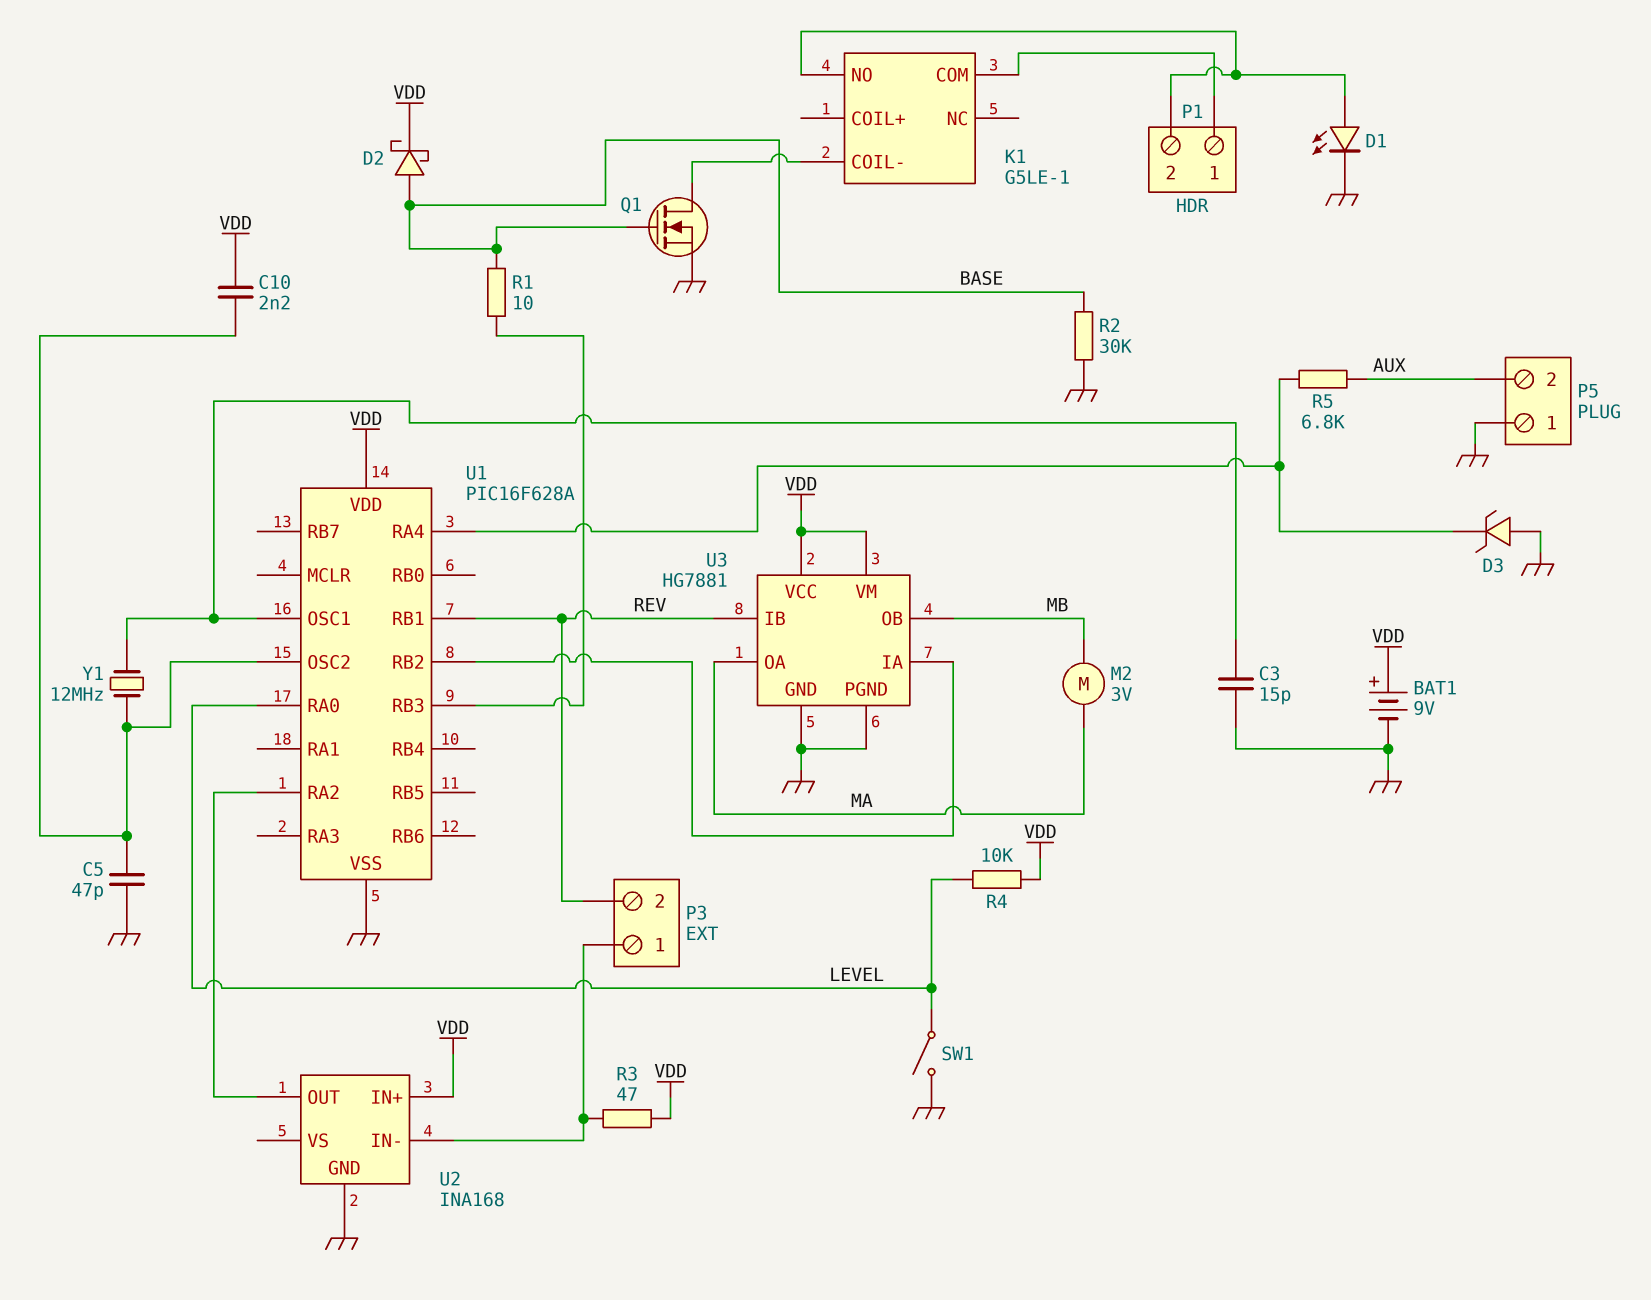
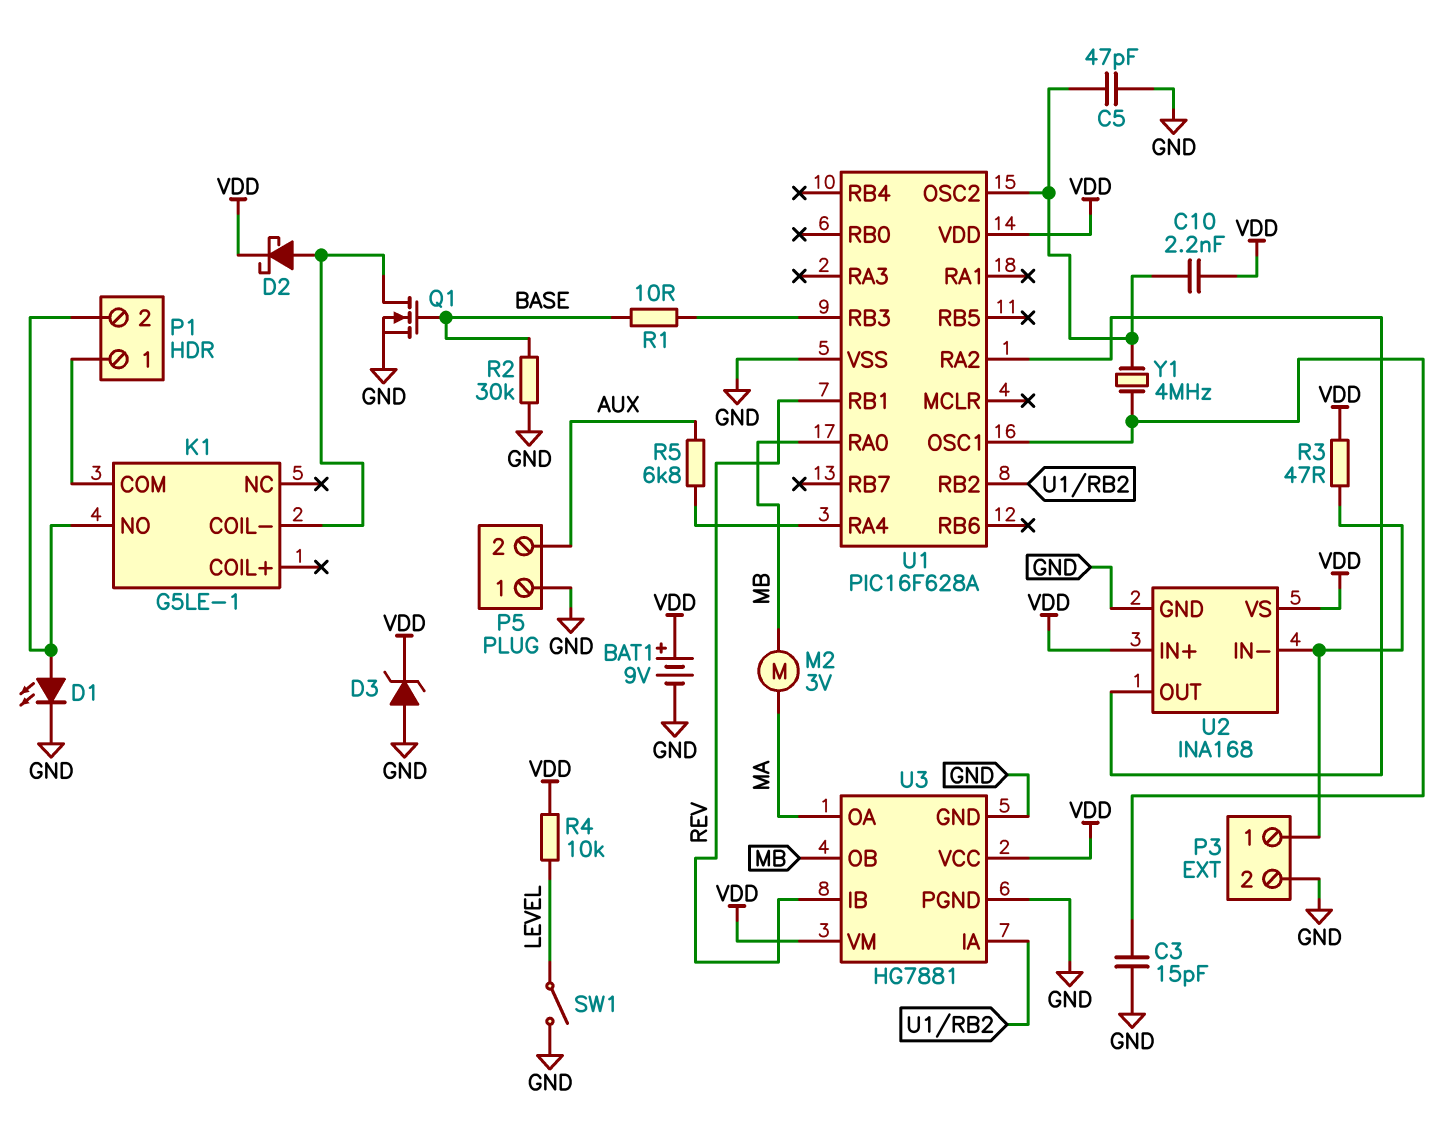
D2: schottky (A BASE, K VDD) -> schottky (A K1/COIL-, K VDD)
D3: zener (A GND, K U1/RA4) -> zener (A GND, K VDD)
P3 pin 2: REV -> GND
U1 pin RA0: LEVEL -> MB
U2 pin VS: none -> VDD
Y1: 12MHz (U1/OSC1, U1/OSC2) -> 4MHz (U1/OSC1, U1/OSC2)

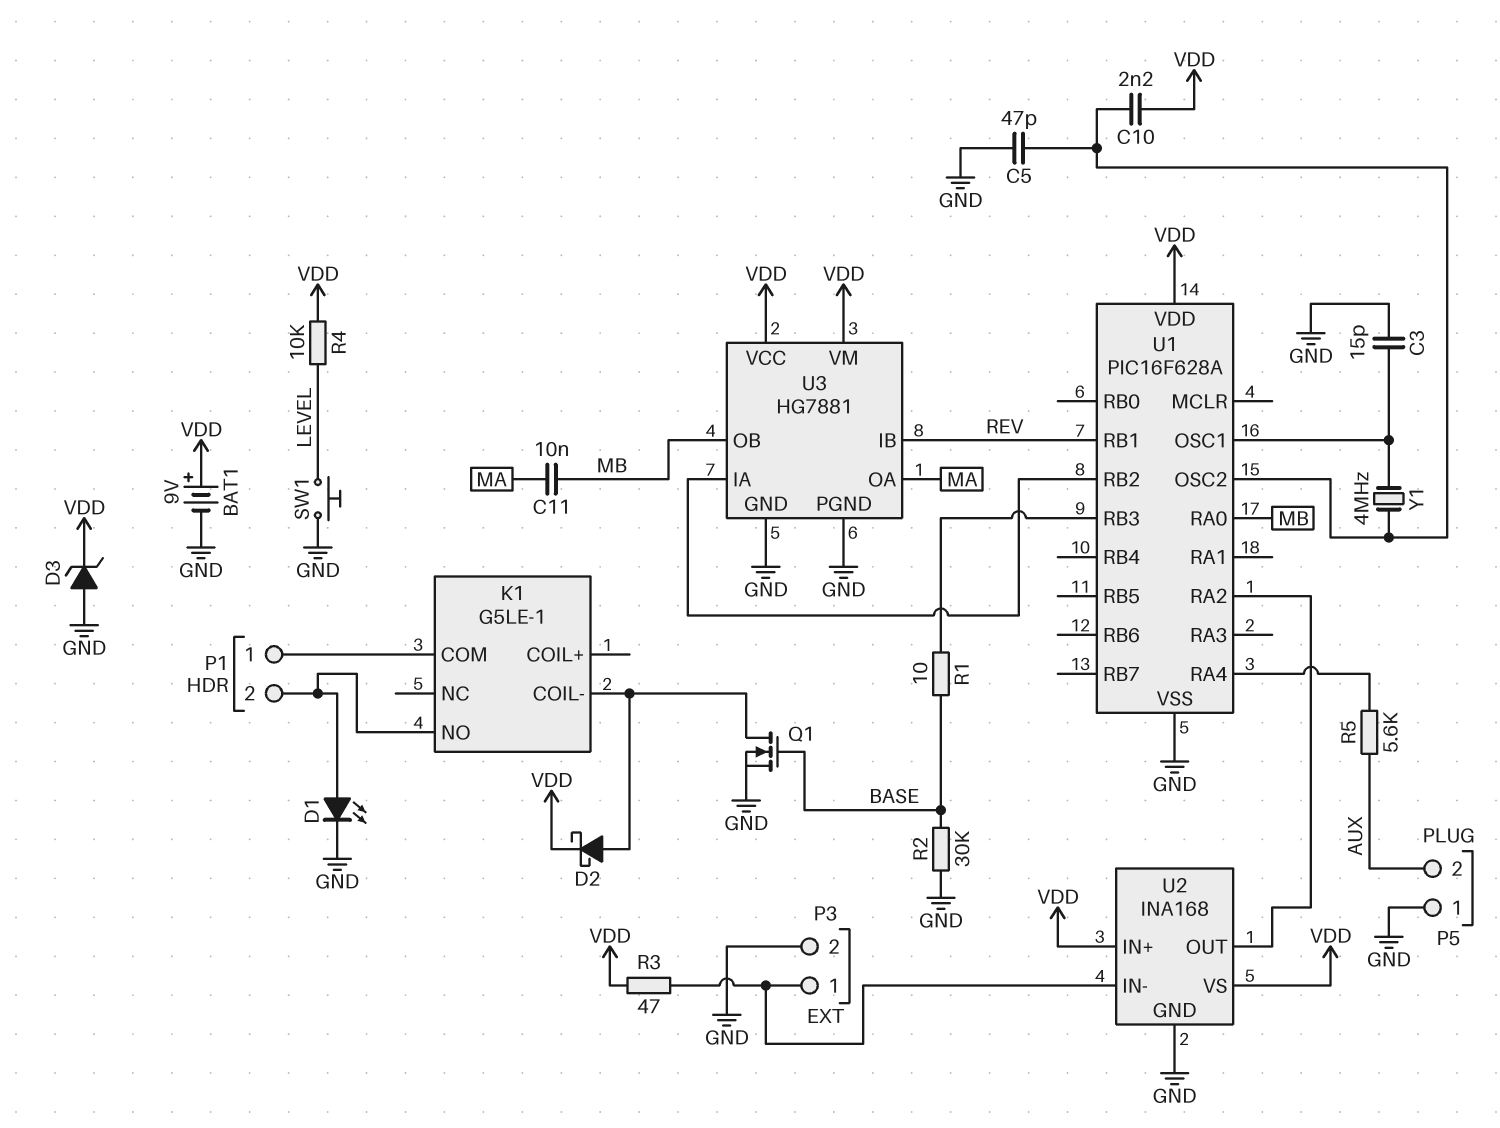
C11: none -> 10nF (MA, MB)
M2: motor 3V (MA, MB) -> none
R5: 6.8k (AUX, U1/RA4) -> 5.6k (AUX, U1/RA4)
SW1: switch (GND, LEVEL) -> button (GND, LEVEL)

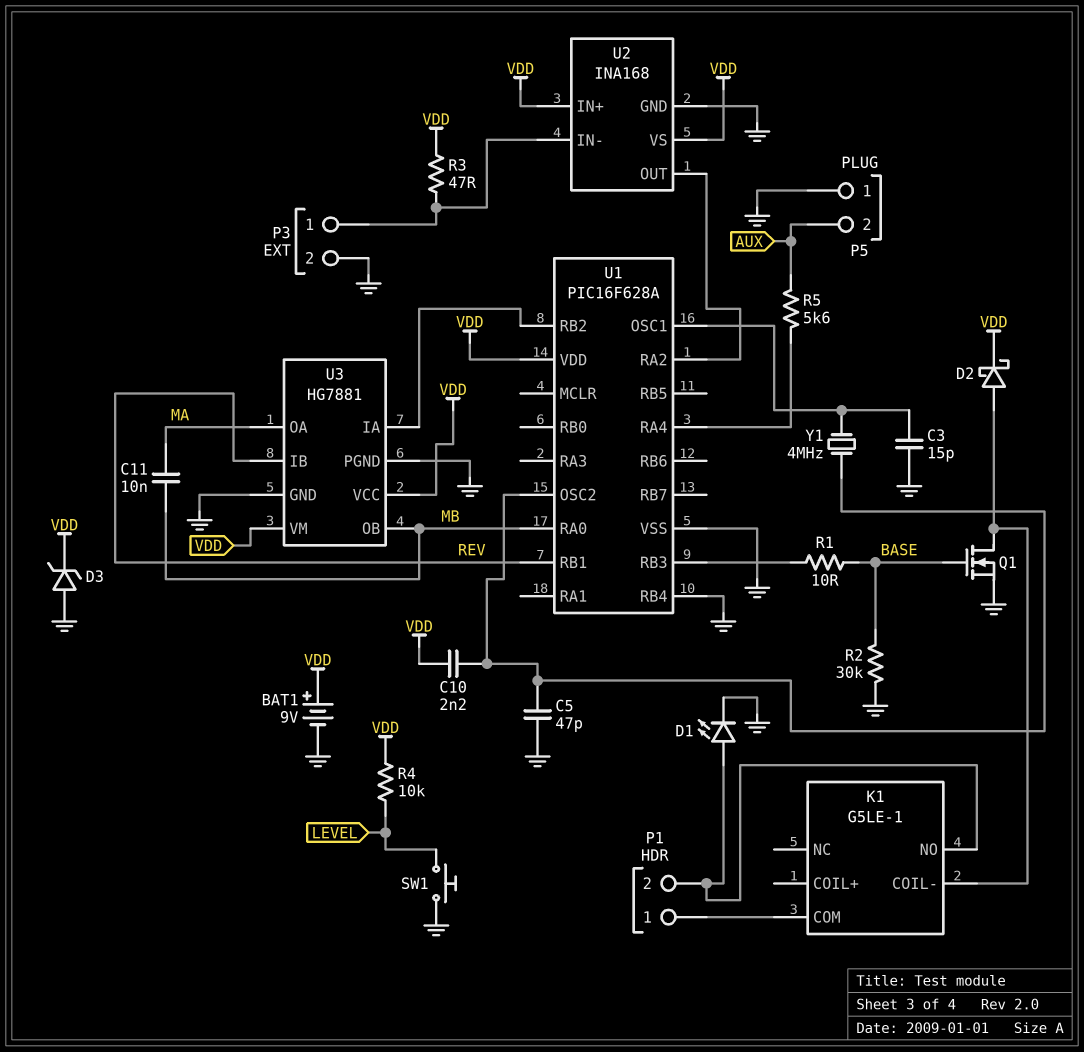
U1 pin RB4: none -> GND

